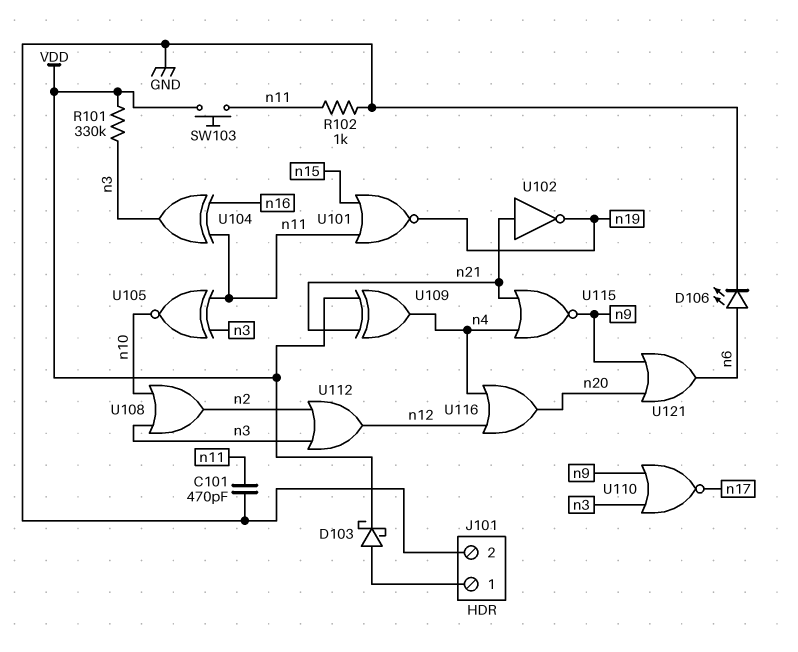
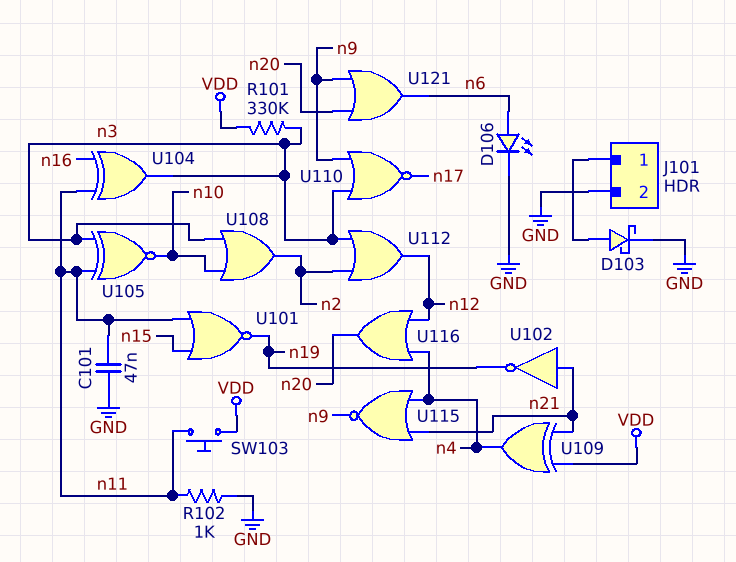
C101: 470pF (GND, n11) -> 47nF (GND, n11)
D103: schottky (A J101/1, K VDD) -> schottky (A J101/1, K GND)

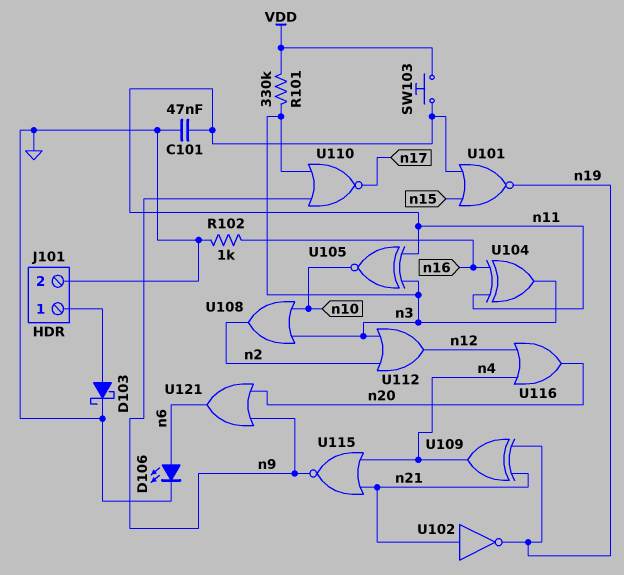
R102: 1k (GND, n11) -> 1k (GND, n16)
U109: XOR (in VDD, in n21, out n4) -> XOR (in n19, in n21, out n4)

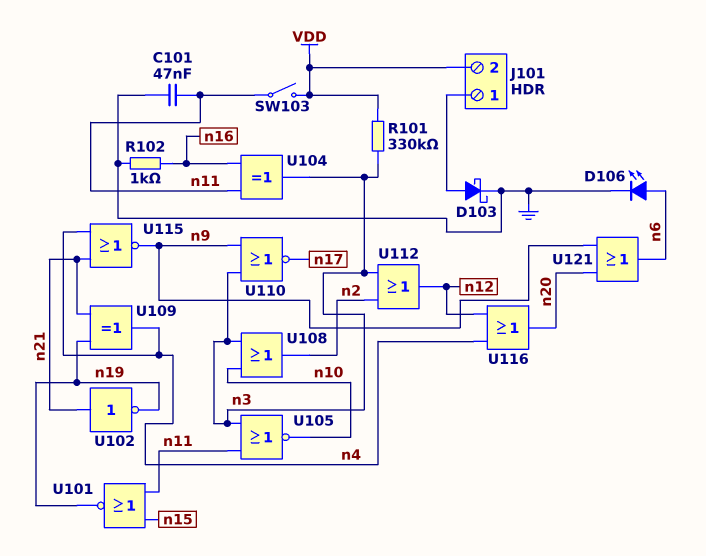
J101 pin 2: GND -> VDD
SW103: button (VDD, n11) -> switch (VDD, n11)
U105: XNOR (in n3, in n11, out n10) -> NOR (in n3, in n11, out n10)

